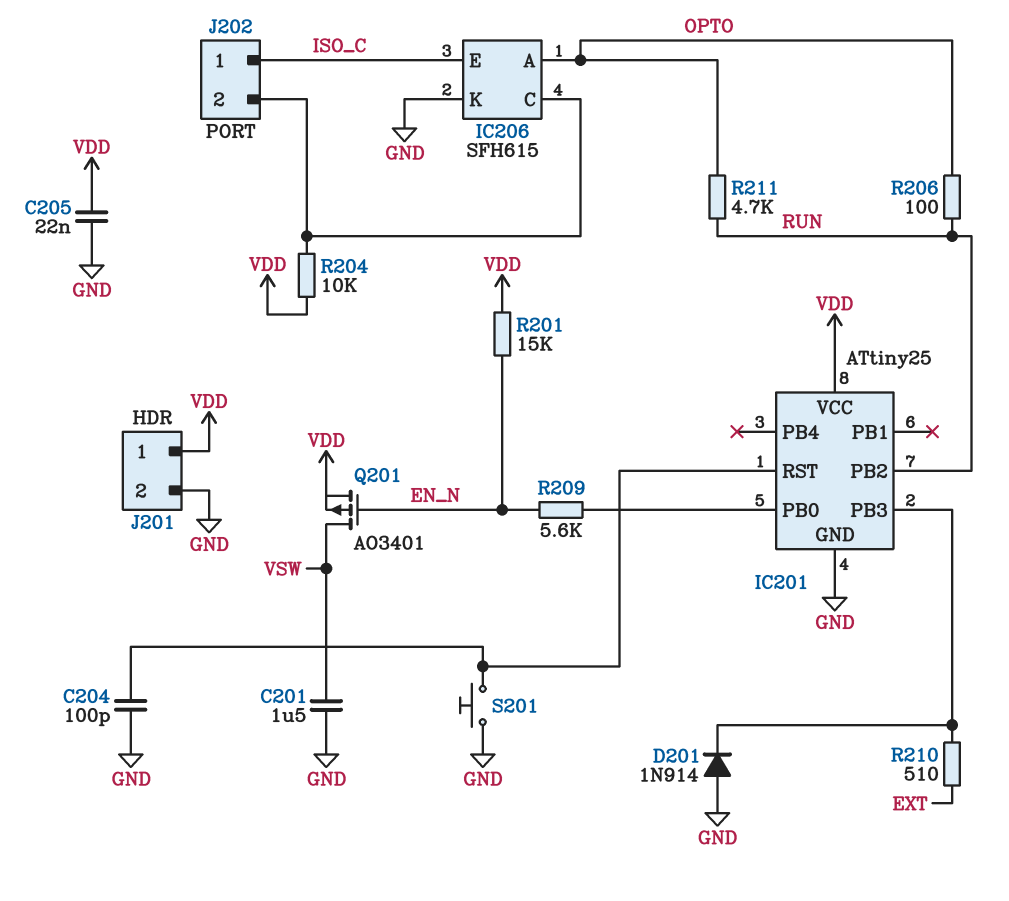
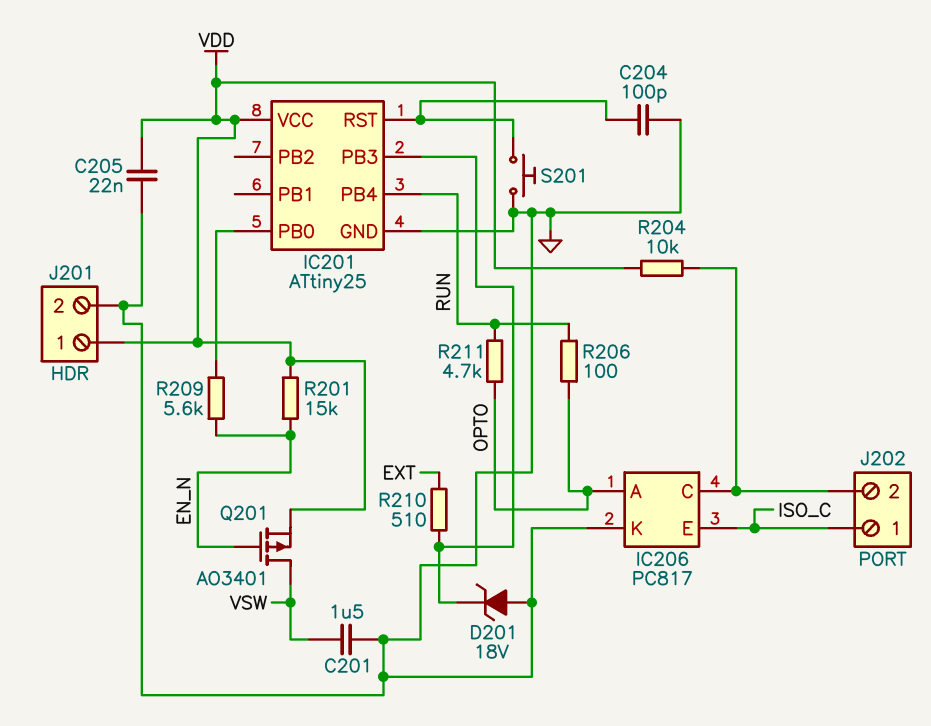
D201: diode 1N914 (A GND, K IC201/PB3) -> zener 18V (A GND, K IC201/PB3)
IC201 pin PB2: RUN -> none
IC201 pin PB4: none -> RUN
IC206: SFH615 -> PC817

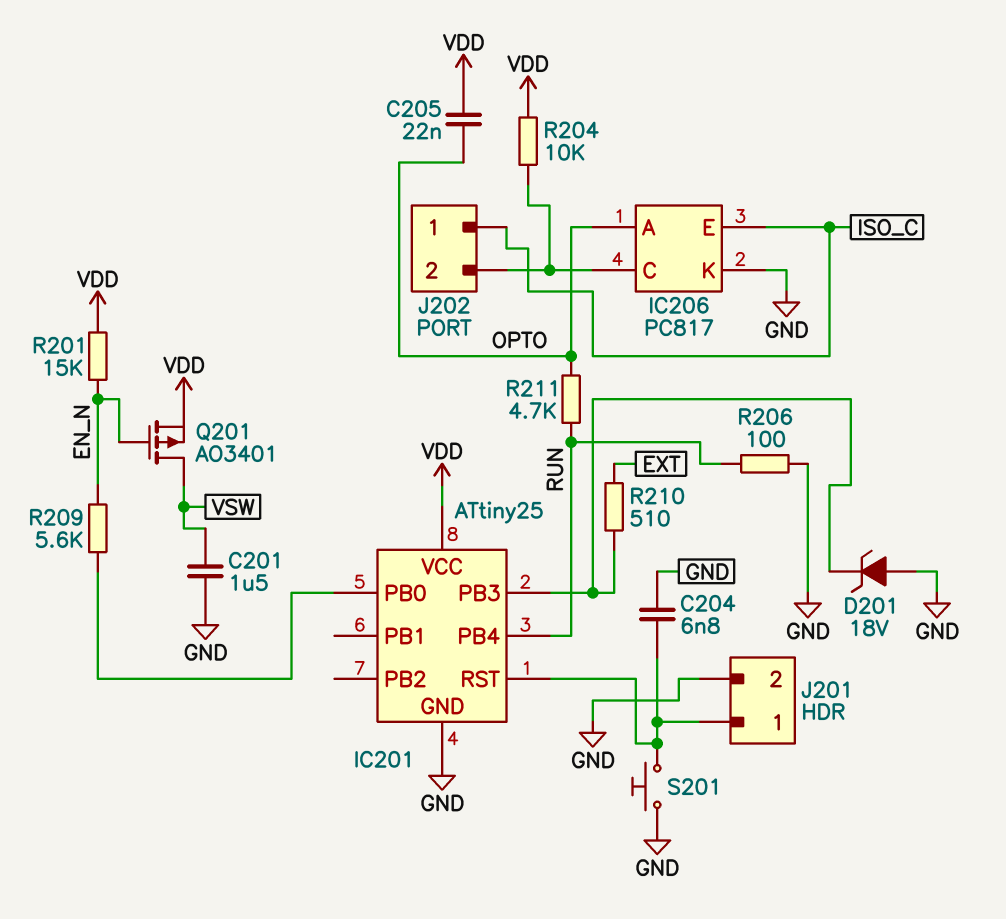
C204: 100pF (GND, IC201/RST) -> 6.8nF (GND, IC201/RST)
C205: 22nF (GND, VDD) -> 22nF (OPTO, VDD)
J201 pin 1: VDD -> IC201/RST
R206: 100 (OPTO, RUN) -> 100 (GND, RUN)

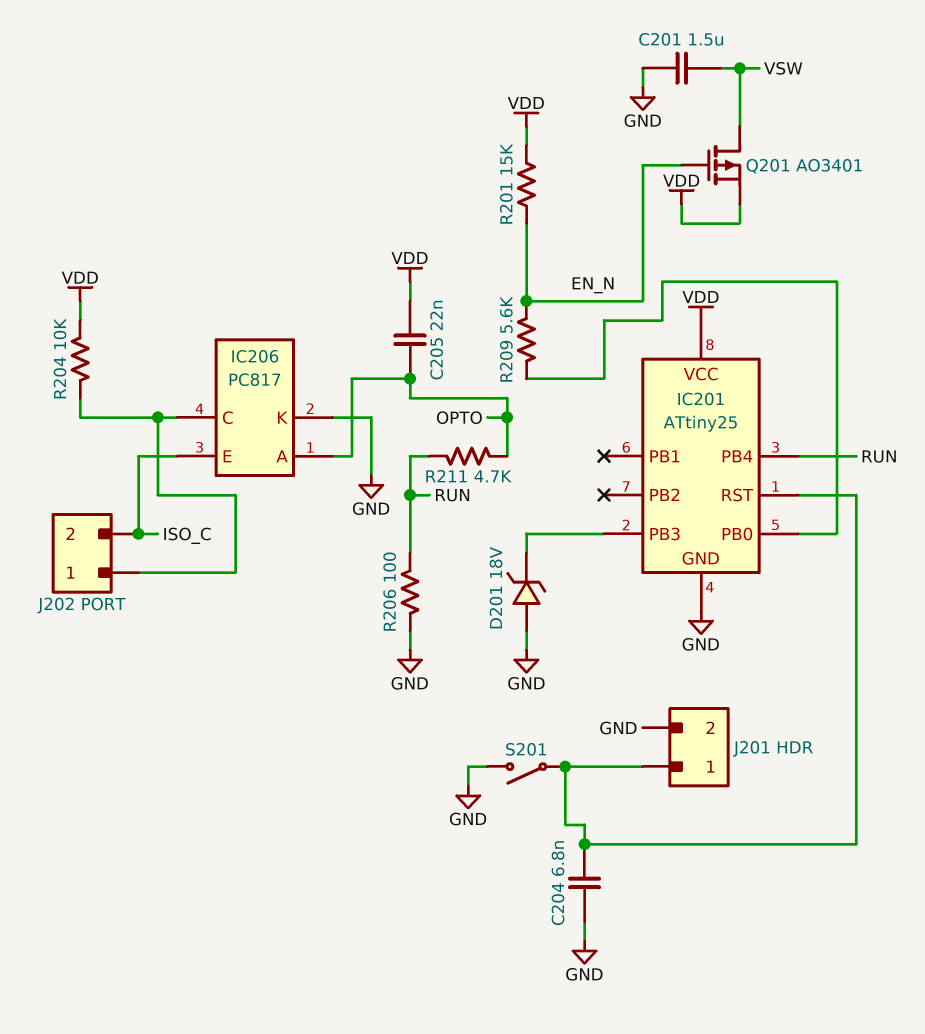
J202 pin 1: ISO_C -> IC206/C
J202 pin 2: IC206/C -> ISO_C
R210: 510 (EXT, IC201/PB3) -> none
S201: button (GND, IC201/RST) -> switch (GND, IC201/RST)

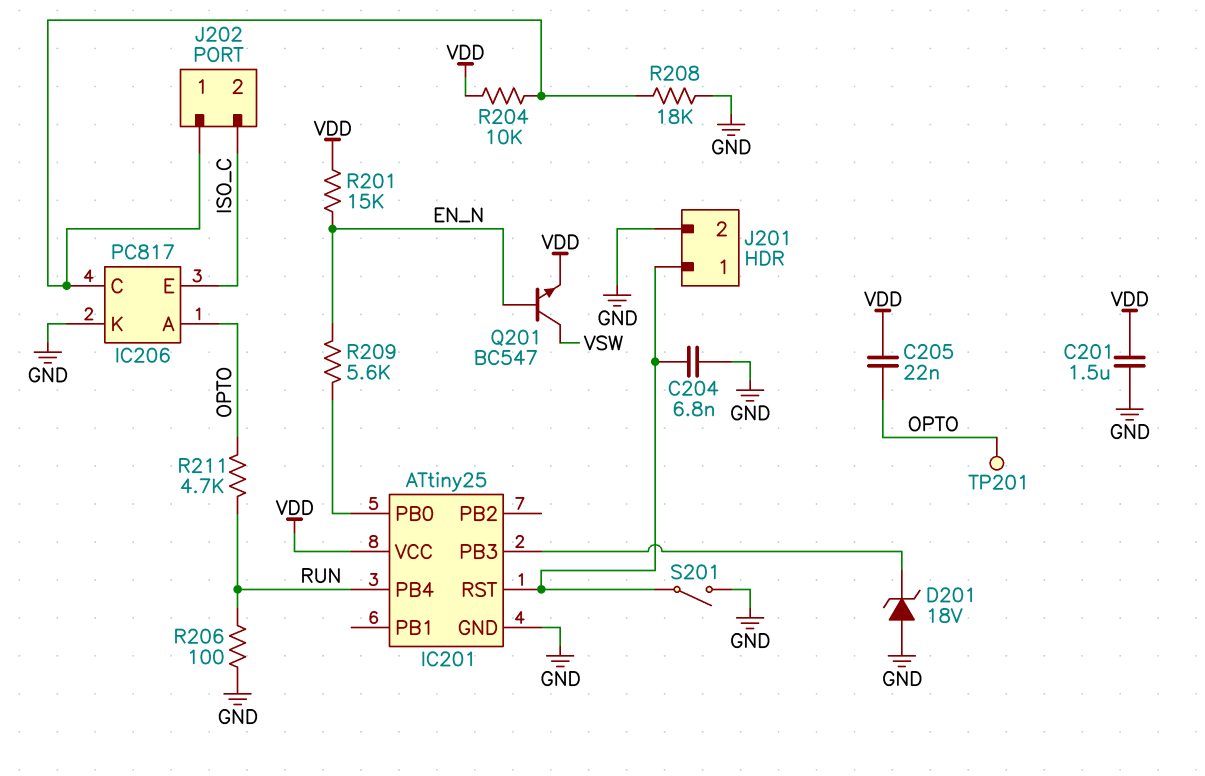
C201: 1.5uF (GND, VSW) -> 1.5uF (GND, VDD)
Q201: PMOS AO3401 (G EN_N, D VSW, S VDD) -> NPN BC547 (B EN_N, C VSW, E VDD)
R208: none -> 18k (GND, IC206/C)
TP201: none -> test point (OPTO)

